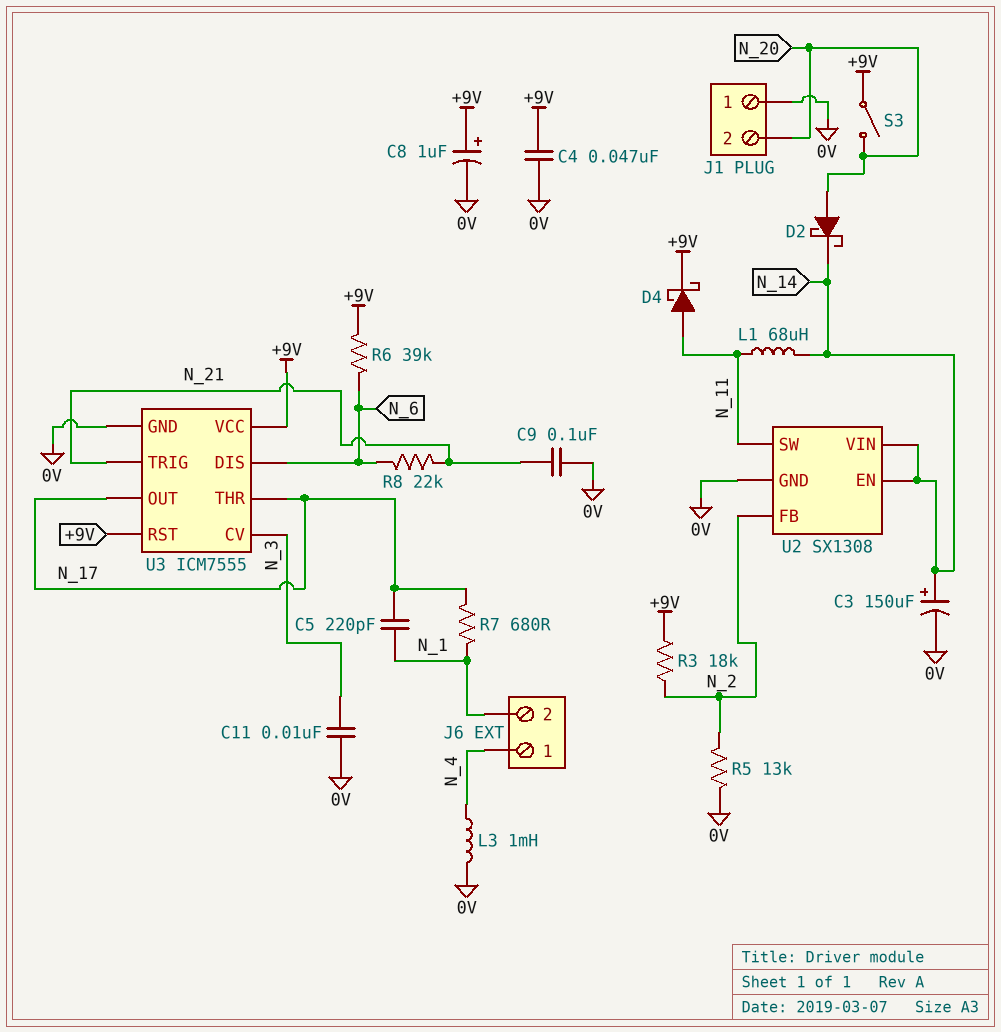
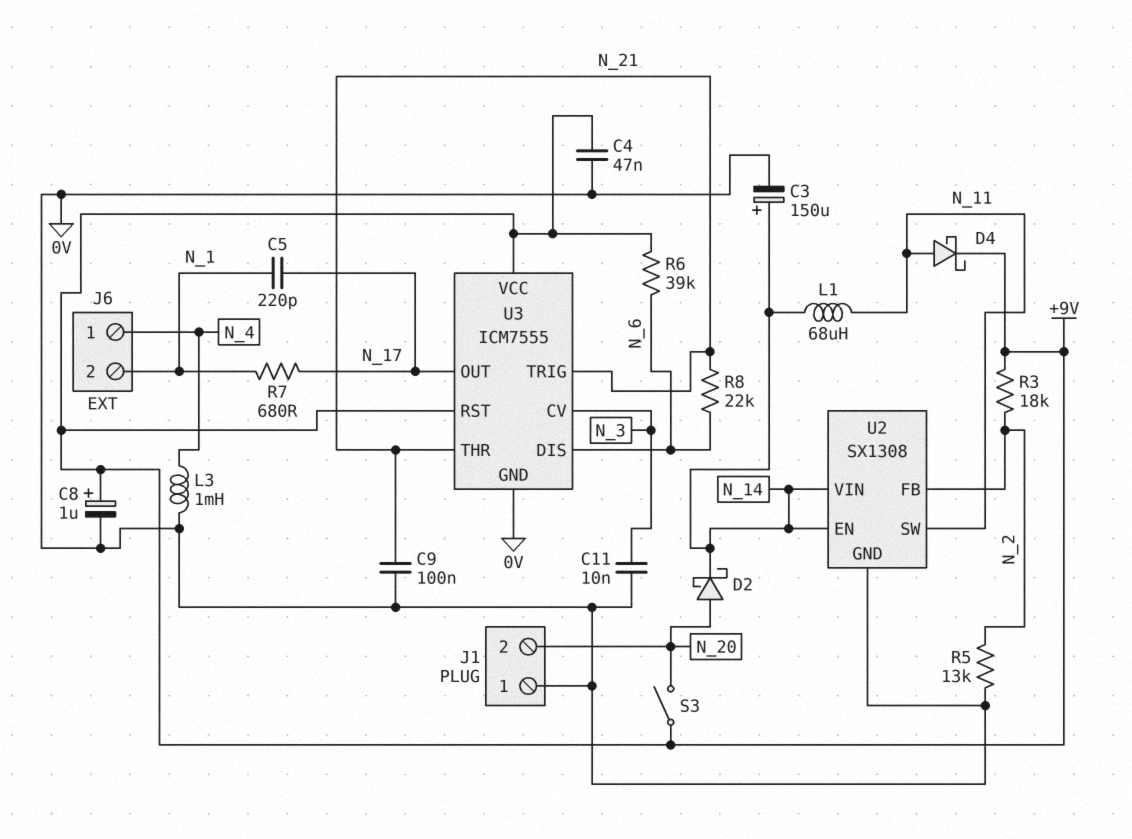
U3 pin THR: N_17 -> N_21

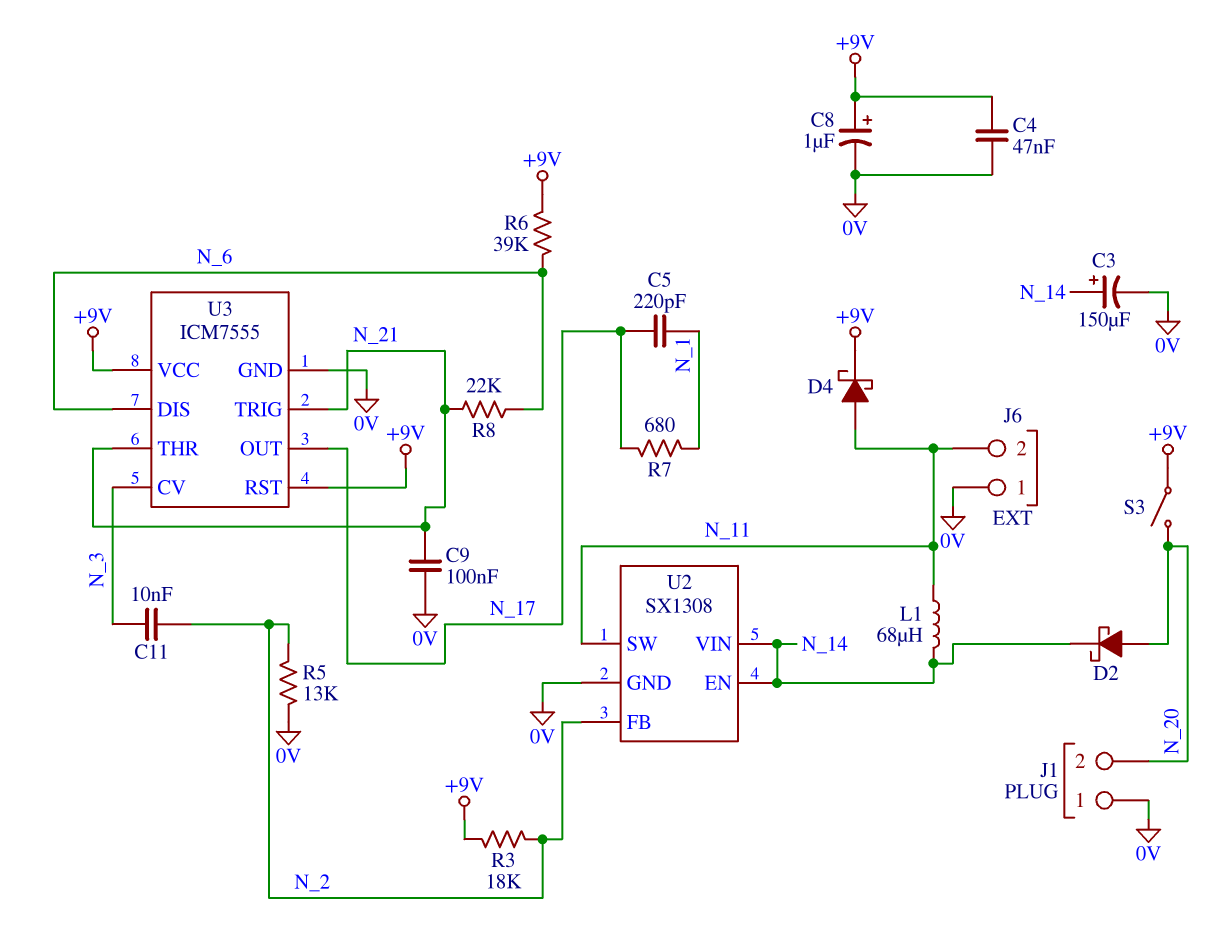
C11: 10nF (0V, N_3) -> 10nF (N_2, N_3)
J6 pin 1: N_4 -> 0V
J6 pin 2: N_1 -> N_11
L3: 1mH (0V, N_4) -> none

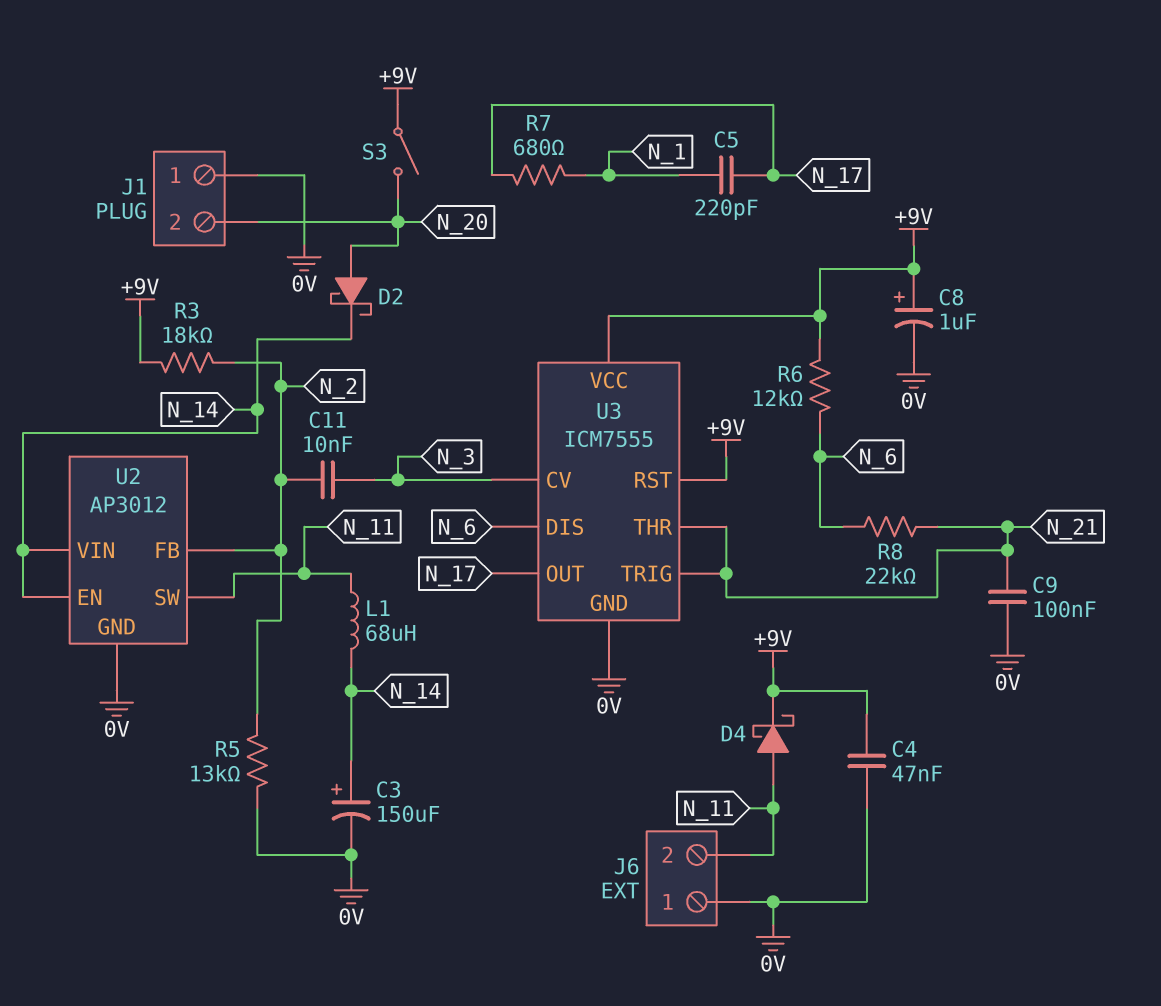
R6: 39k (+9V, N_6) -> 12k (+9V, N_6)
U2: SX1308 -> AP3012

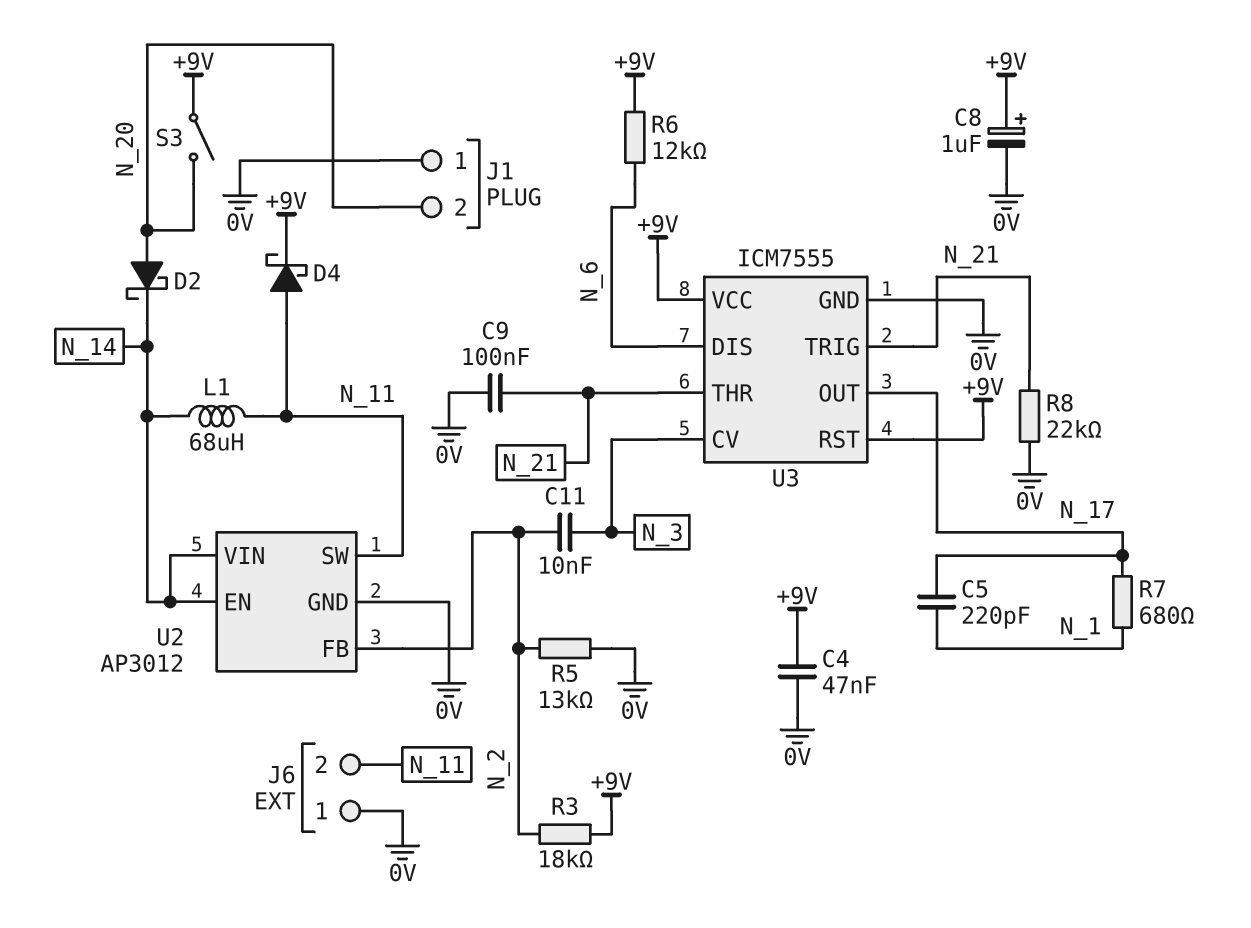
C3: 150uF (plus N_14, minus 0V) -> none
R8: 22k (N_6, N_21) -> 22k (0V, N_21)

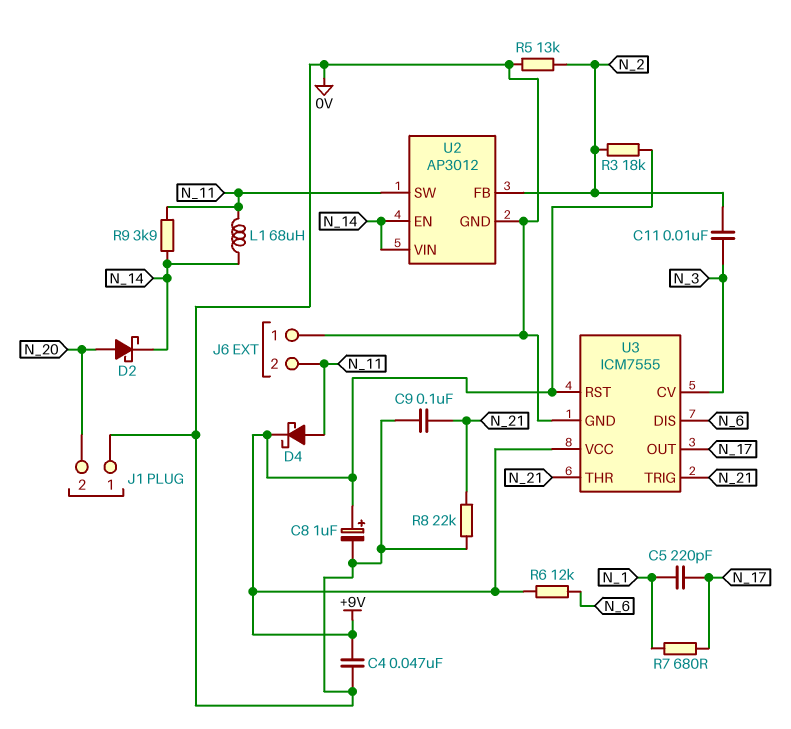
R9: none -> 3.9k (N_11, N_14)
S3: switch (+9V, N_20) -> none

